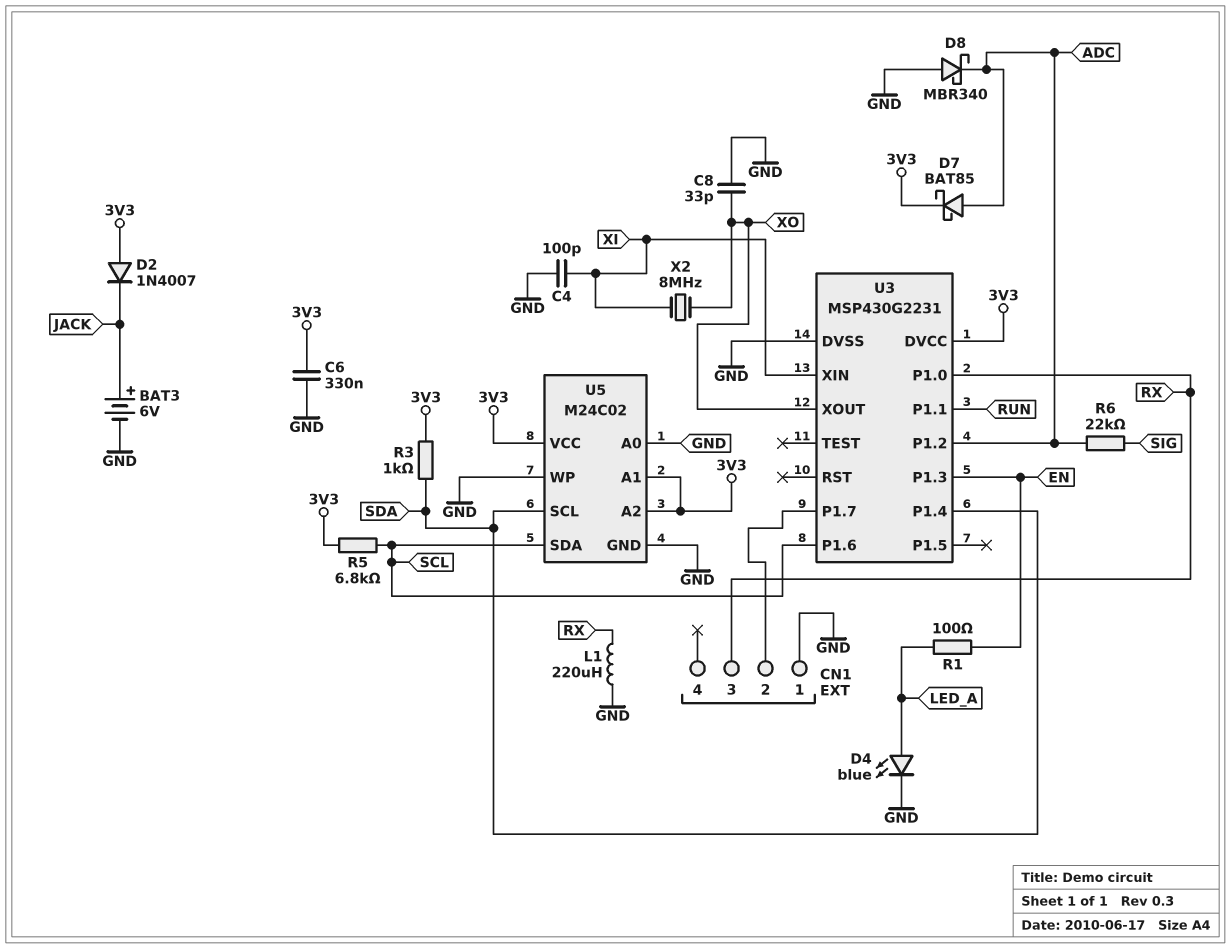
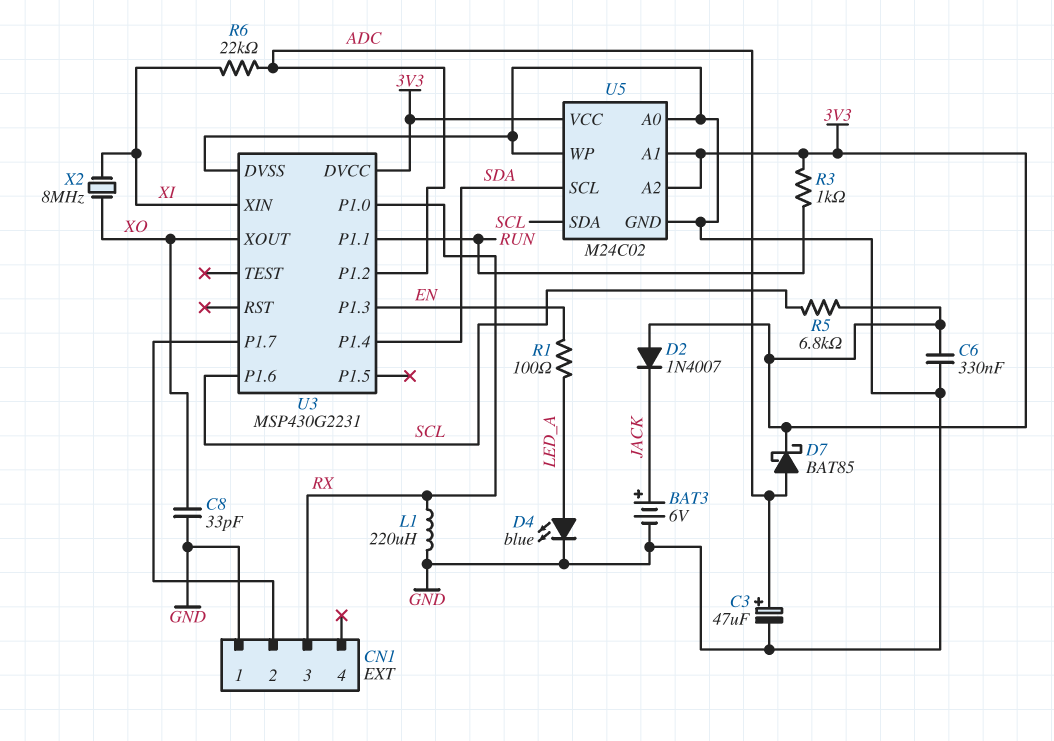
C3: none -> 47uF (plus ADC, minus GND)
C4: 100pF (GND, XI) -> none
D8: schottky MBR340 (A GND, K ADC) -> none
R3: 1k (3V3, SDA) -> 1k (3V3, RUN)
R6: 22k (ADC, SIG) -> 22k (ADC, XI)

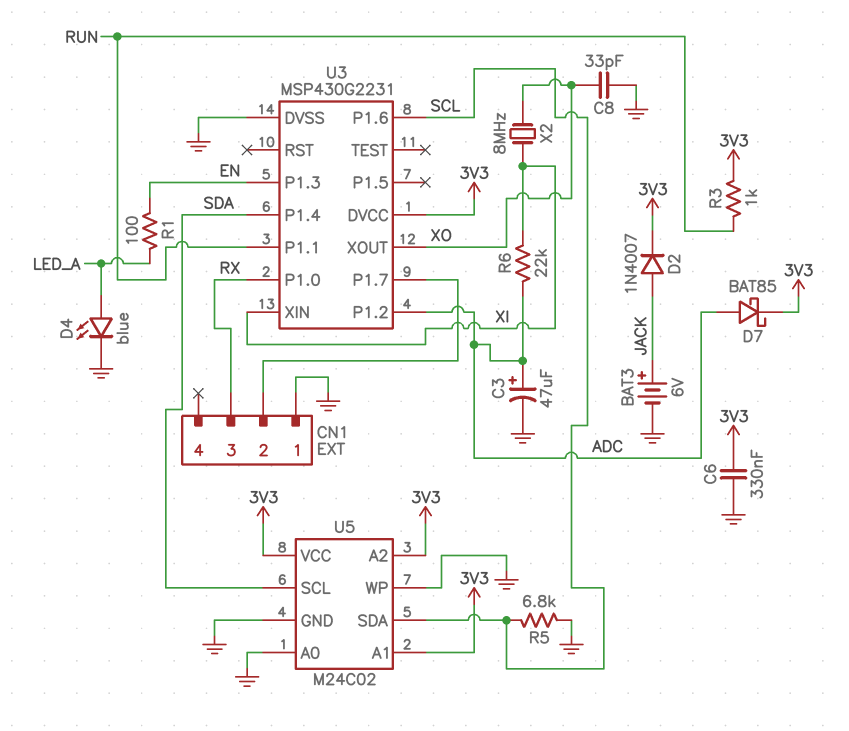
D2: diode 1N4007 (A 3V3, K JACK) -> diode 1N4007 (A JACK, K 3V3)
L1: 220uH (GND, RX) -> none
R5: 6.8k (3V3, SCL) -> 6.8k (GND, SCL)

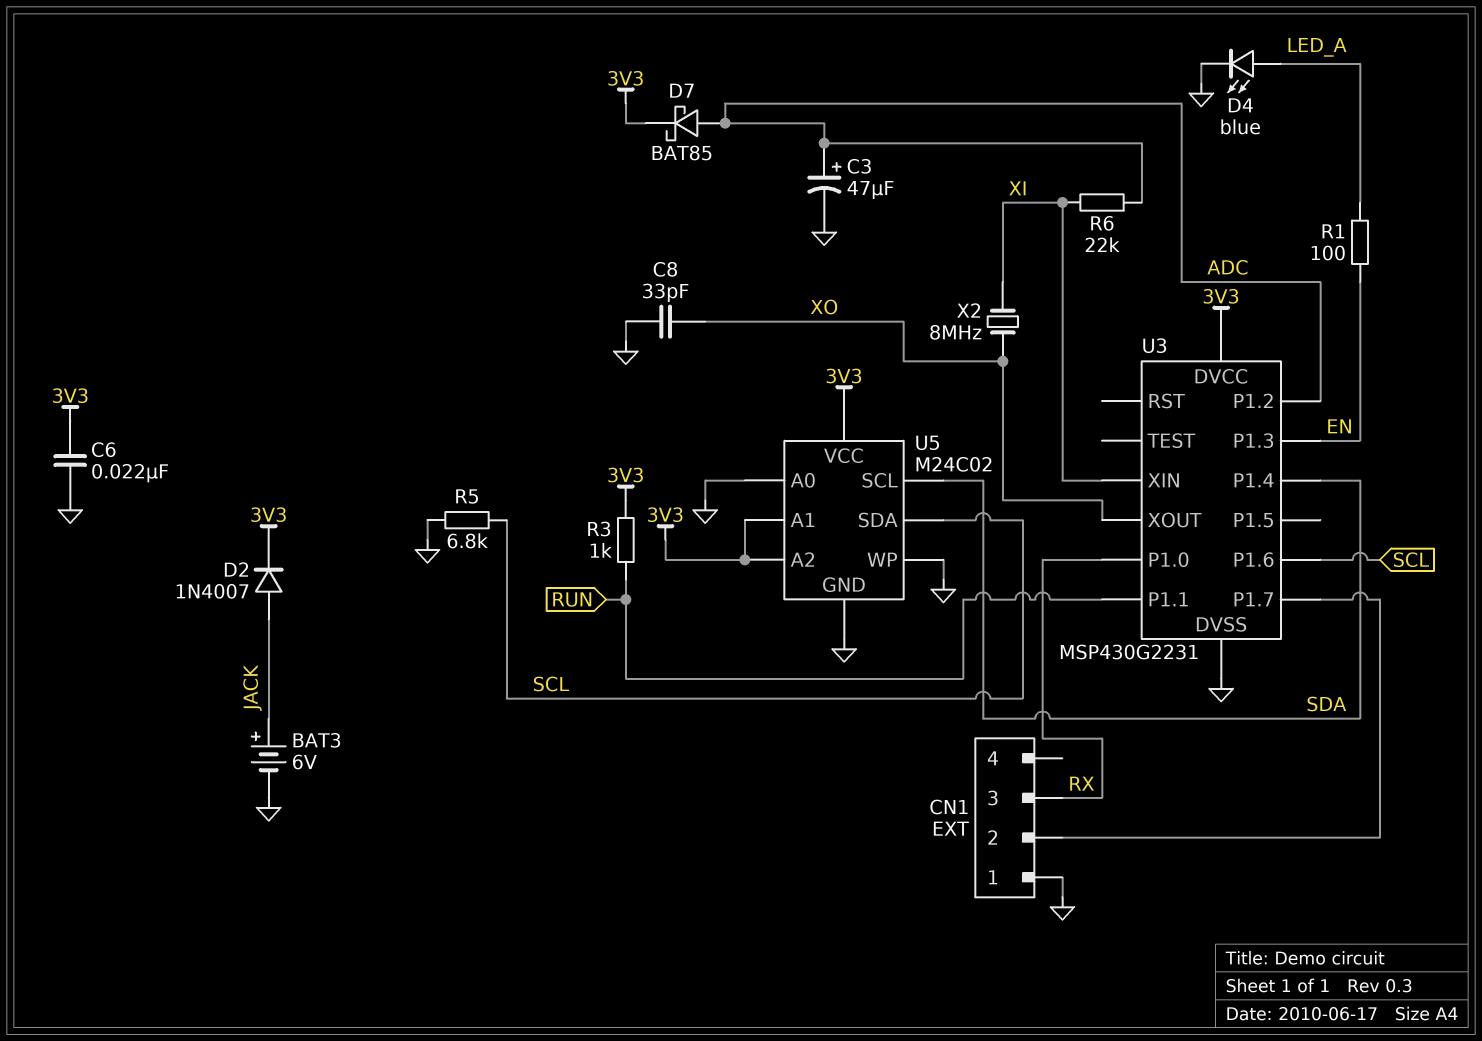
C6: 330nF (3V3, GND) -> 22nF (3V3, GND)

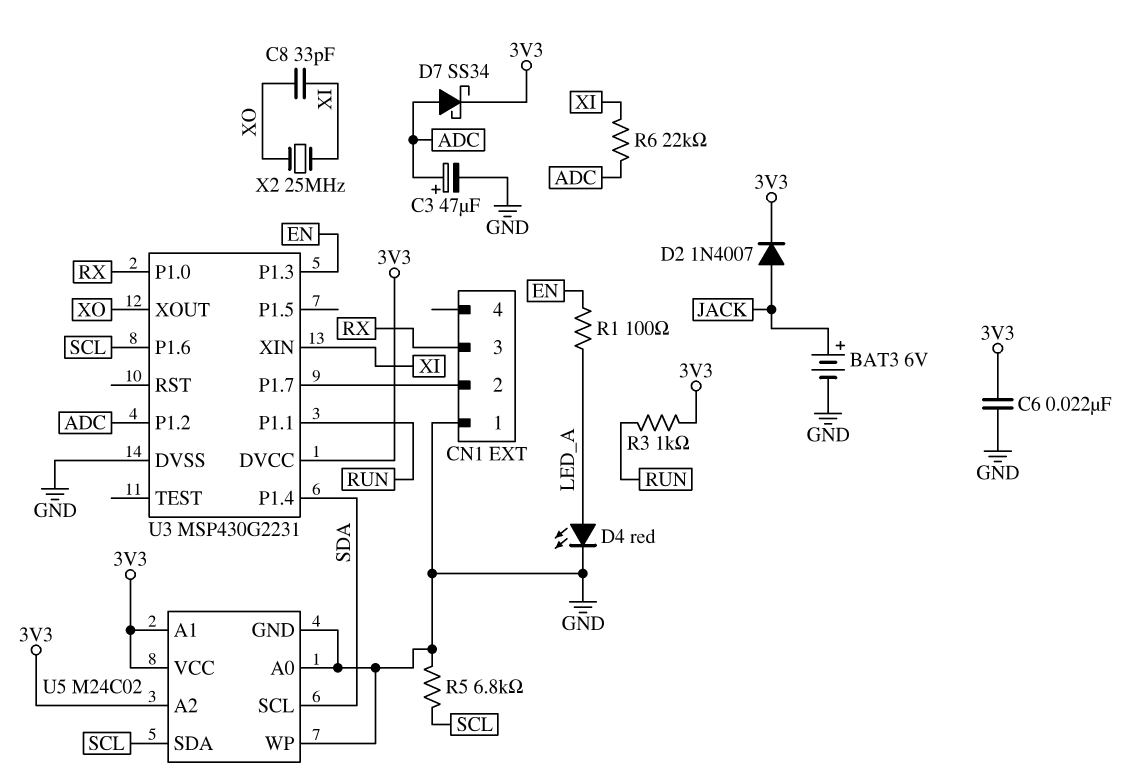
C8: 33pF (GND, XO) -> 33pF (XI, XO)
D4: LED blue (A LED_A, K GND) -> LED red (A LED_A, K GND)
D7: schottky BAT85 (A ADC, K 3V3) -> schottky SS34 (A ADC, K 3V3)
X2: 8MHz (XI, XO) -> 25MHz (XI, XO)

